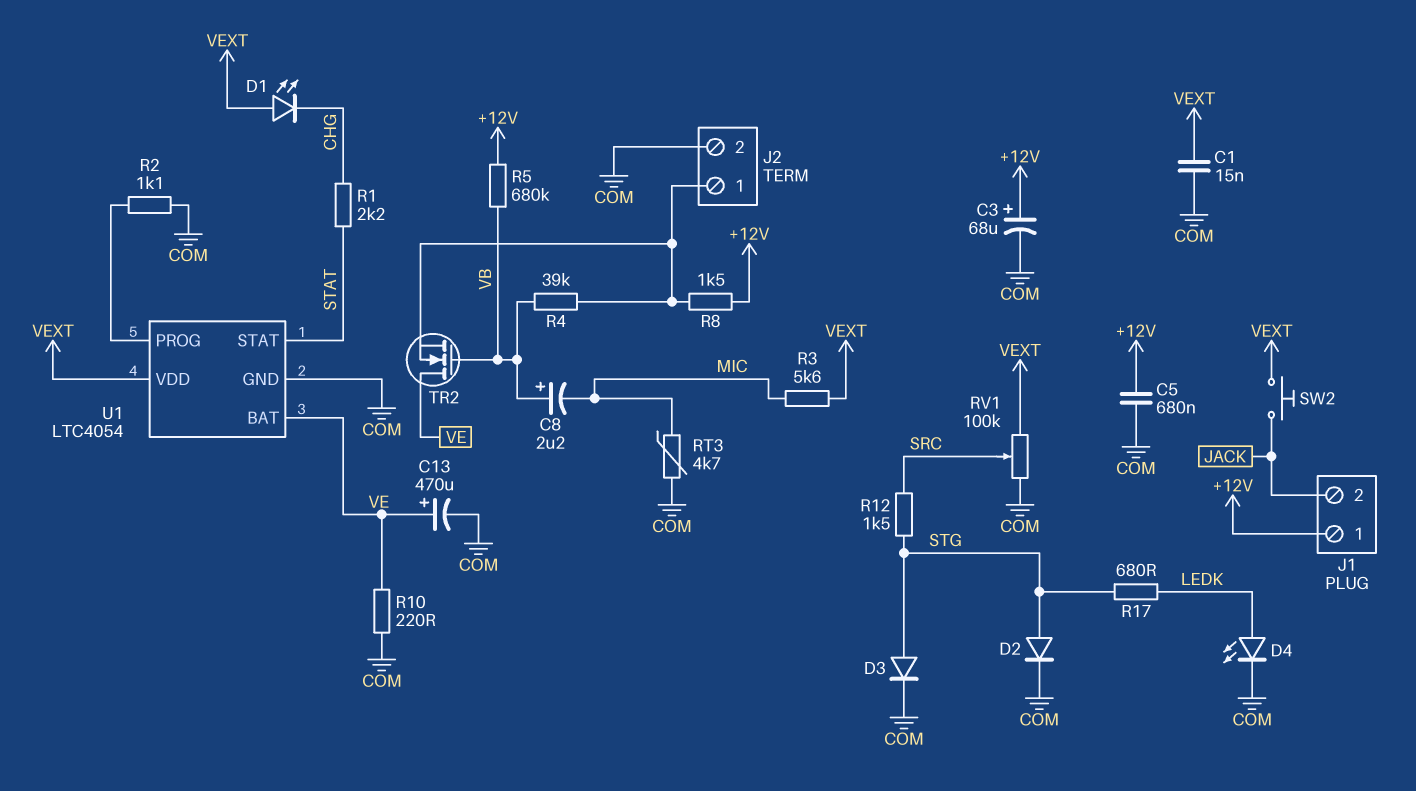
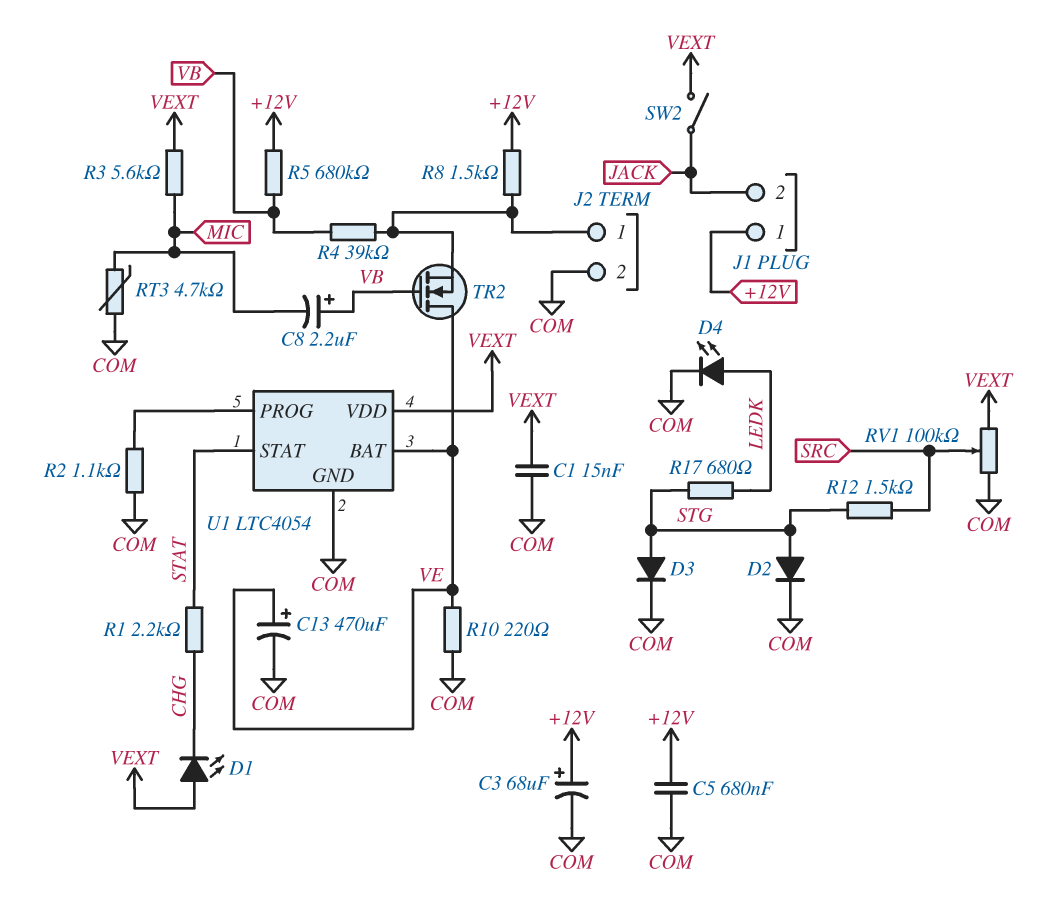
SW2: button (JACK, VEXT) -> switch (JACK, VEXT)

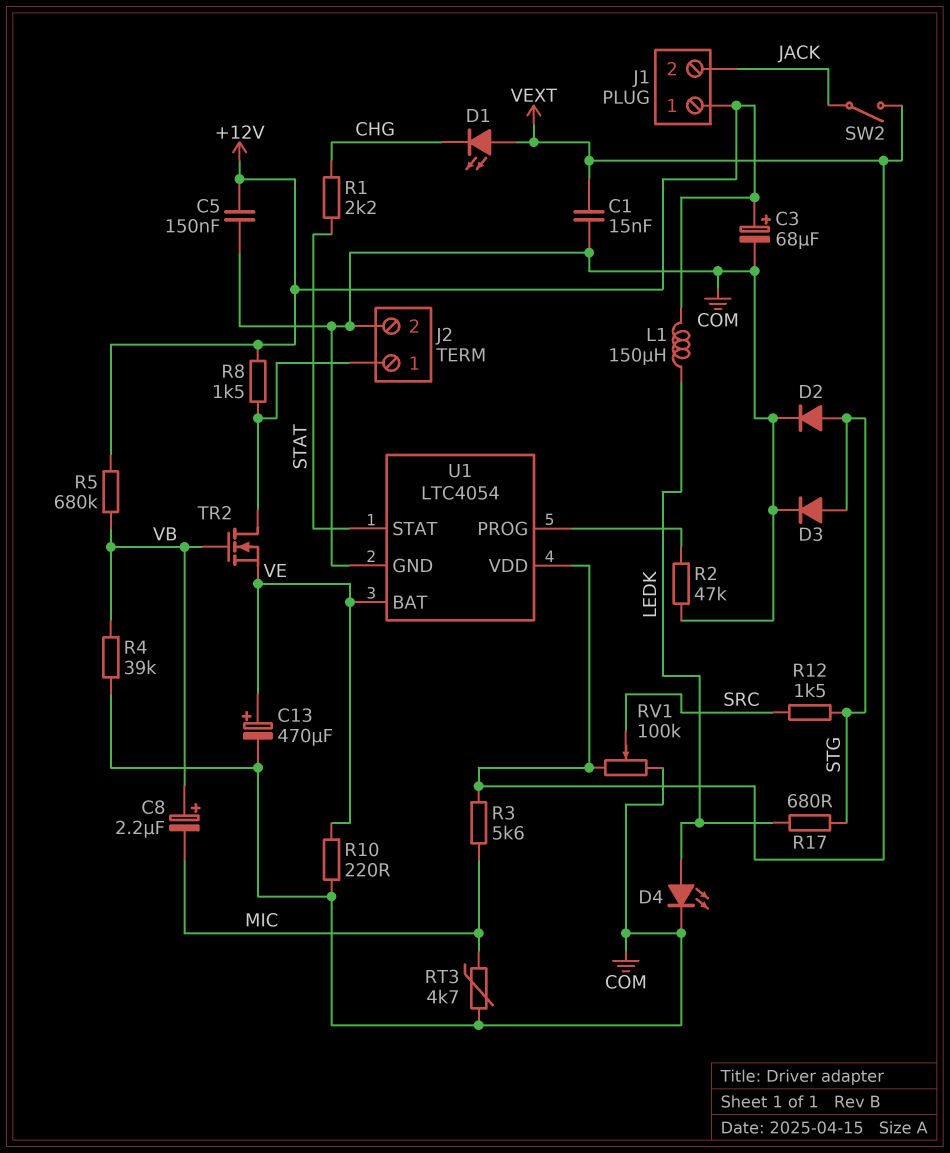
C5: 680nF (+12V, COM) -> 150nF (+12V, COM)
L1: none -> 150uH (+12V, LEDK)
R2: 1.1k (COM, U1/PROG) -> 47k (COM, U1/PROG)
R4: 39k (J2/1, VB) -> 39k (COM, VB)
TR2: NMOS (G VB, D VE, S J2/1) -> NMOS (G VB, D J2/1, S VE)

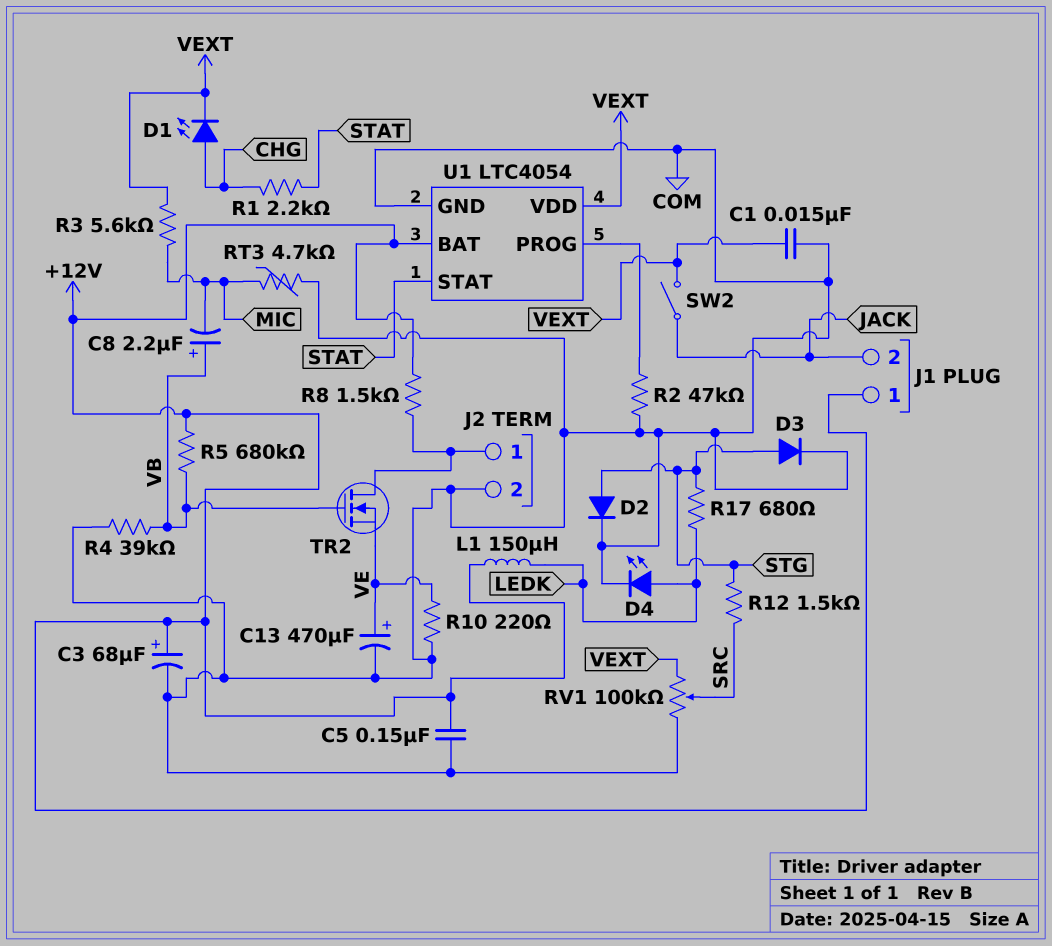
D1: LED (A VEXT, K CHG) -> LED (A CHG, K VEXT)
U1 pin BAT: VE -> +12V

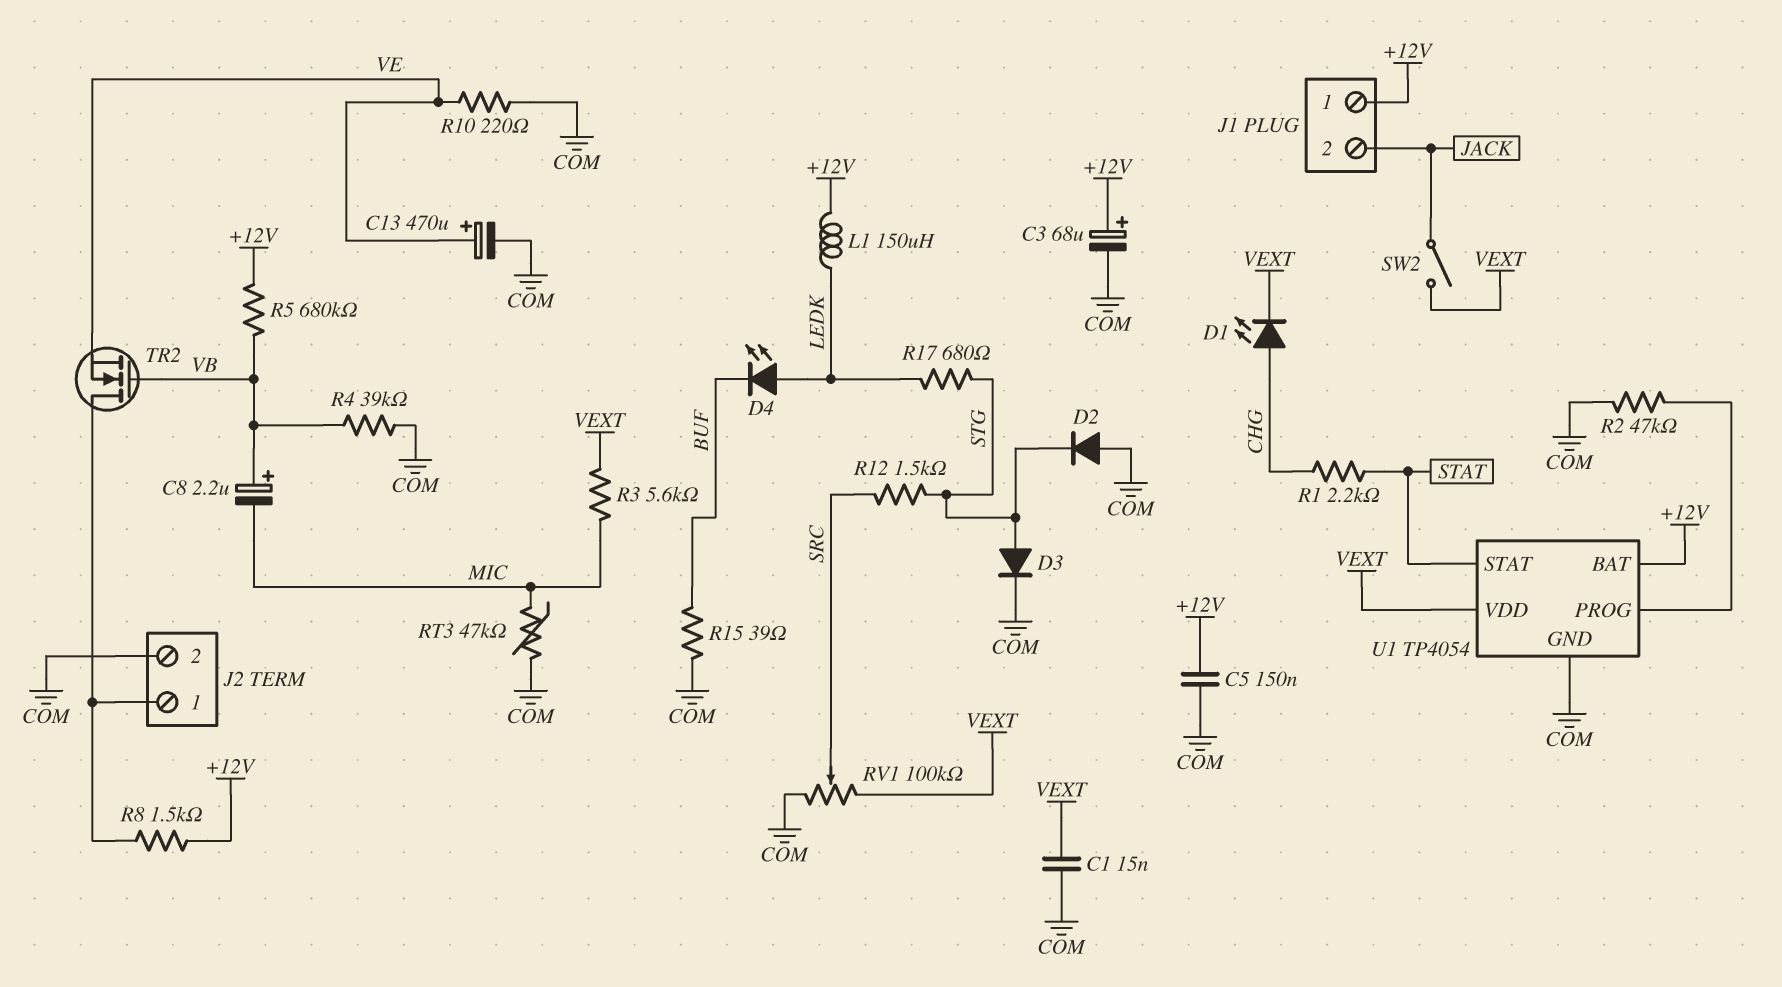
D2: diode (A STG, K COM) -> diode (A COM, K STG)
D4: LED (A LEDK, K COM) -> LED (A LEDK, K BUF)
R15: none -> 39 (BUF, COM)
RT3: 4.7k (COM, MIC) -> 47k (COM, MIC)
U1: LTC4054 -> TP4054

